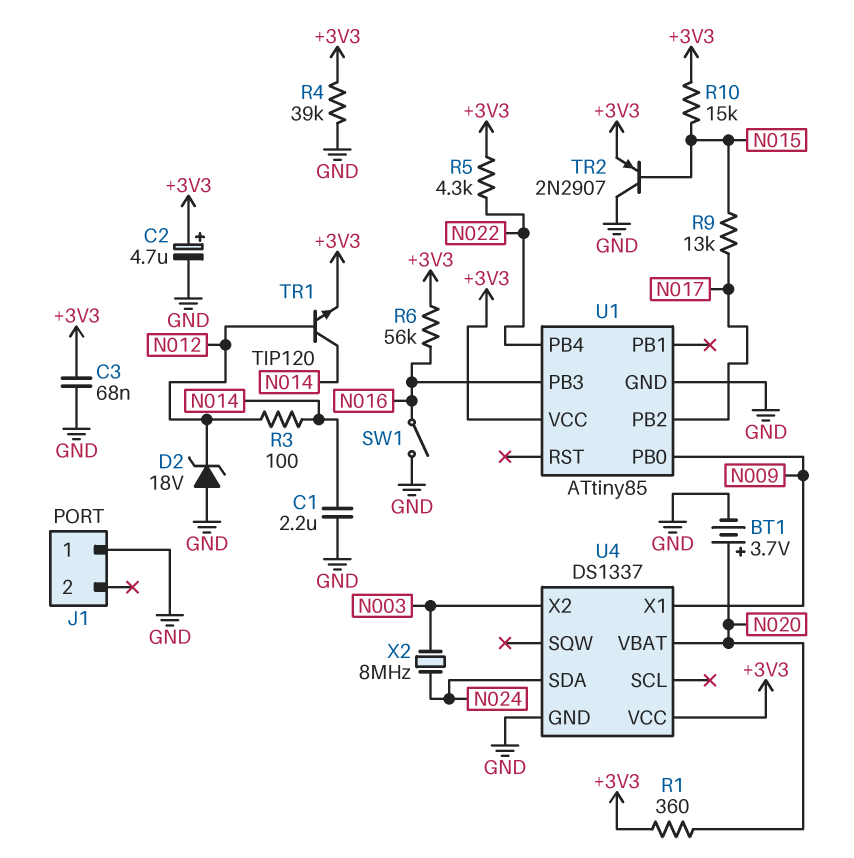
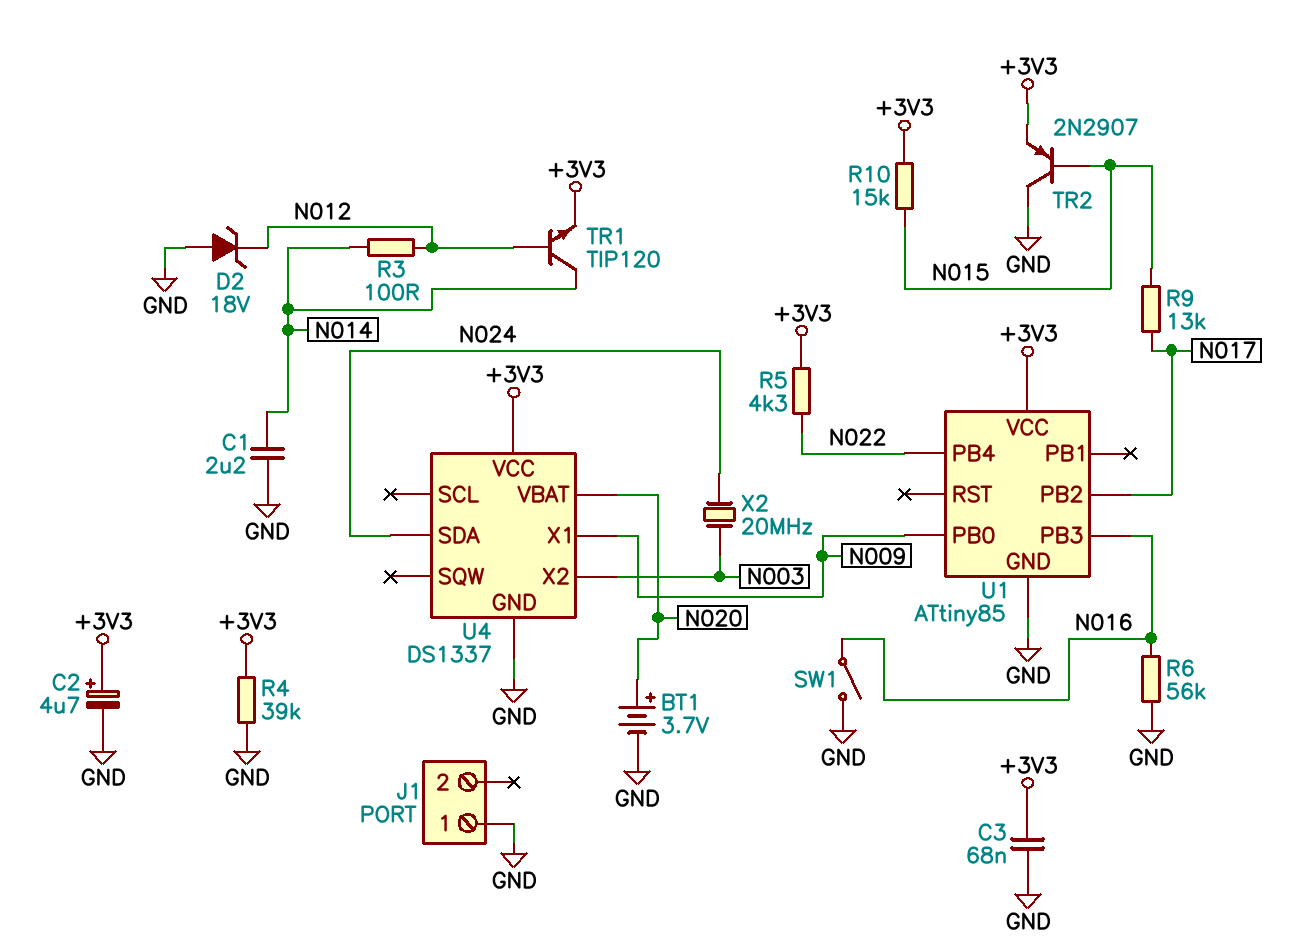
R1: 360 (+3V3, N020) -> none
R6: 56k (+3V3, N016) -> 56k (GND, N016)
X2: 8MHz (N003, N024) -> 20MHz (N003, N024)

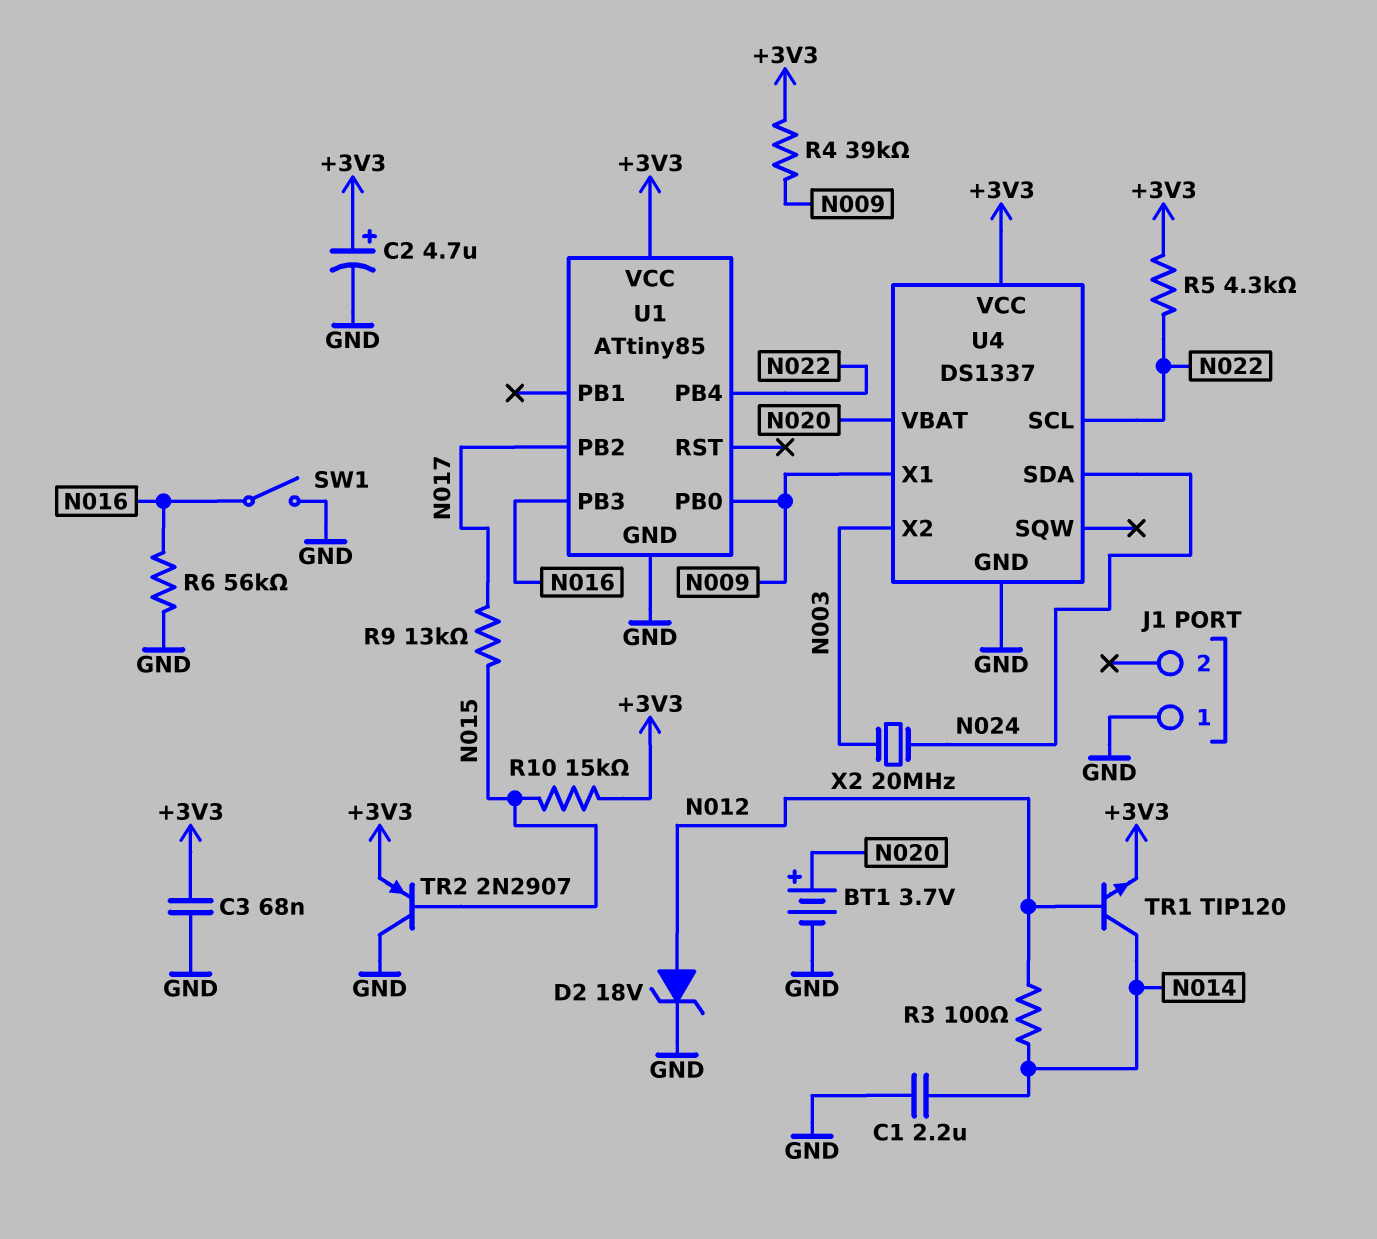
D2: zener 18V (A GND, K N012) -> zener 18V (A N012, K GND)
R4: 39k (+3V3, GND) -> 39k (+3V3, N009)
U4 pin SCL: none -> N022

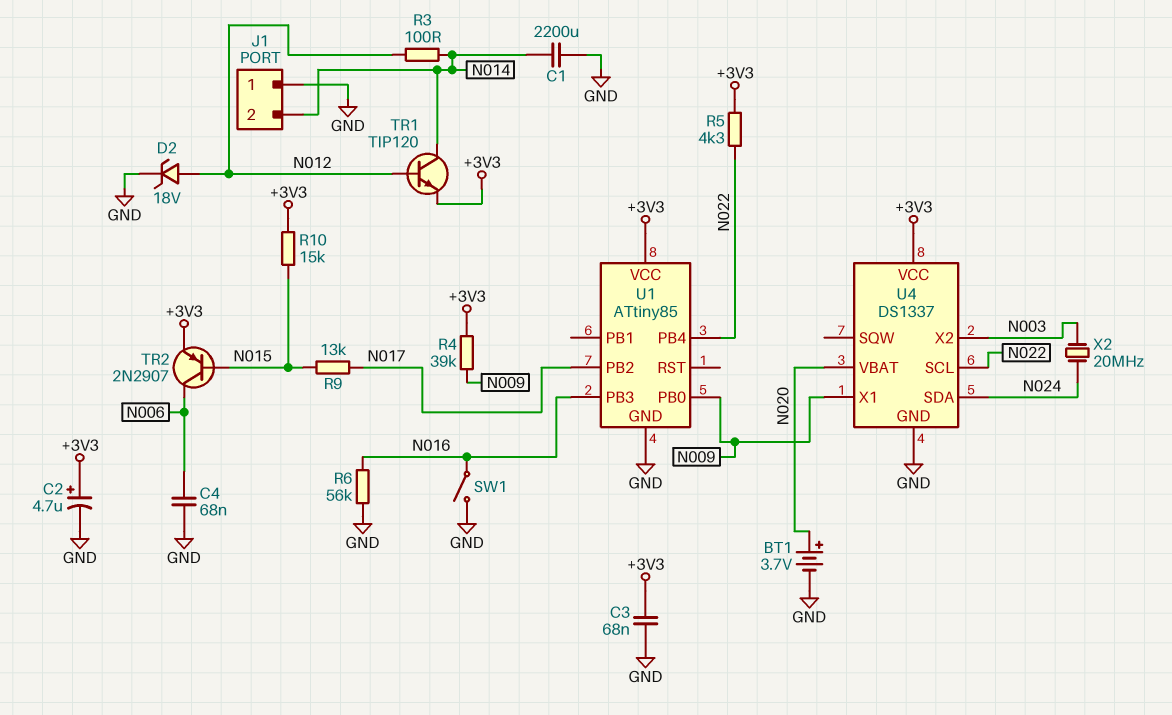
C1: 2.2uF (GND, N014) -> 2200uF (GND, N014)
C4: none -> 68nF (GND, N006)
J1 pin 2: none -> N014
TR2: PNP 2N2907 (B N015, C GND, E +3V3) -> PNP 2N2907 (B N015, C N006, E +3V3)

